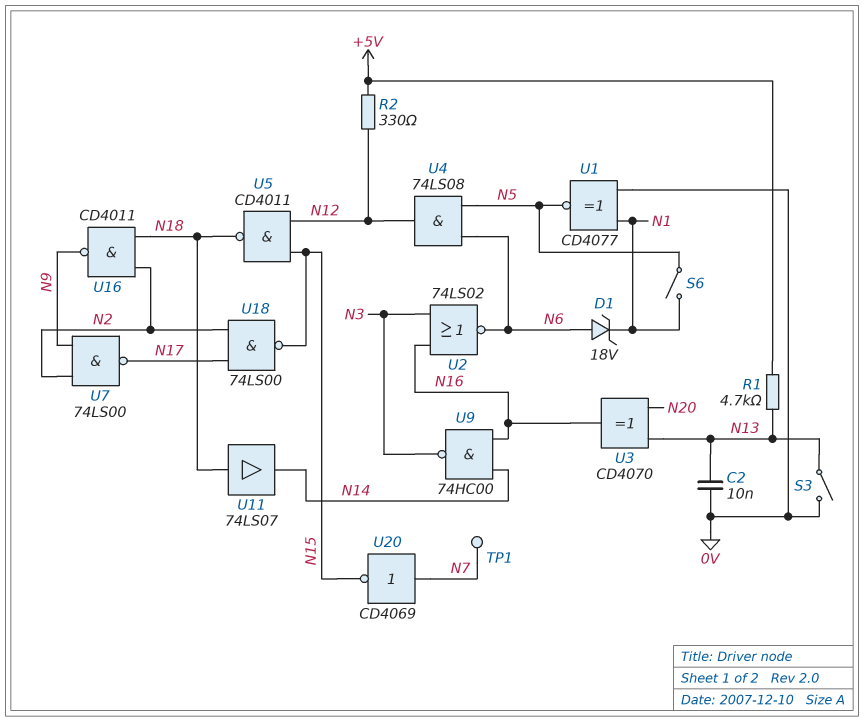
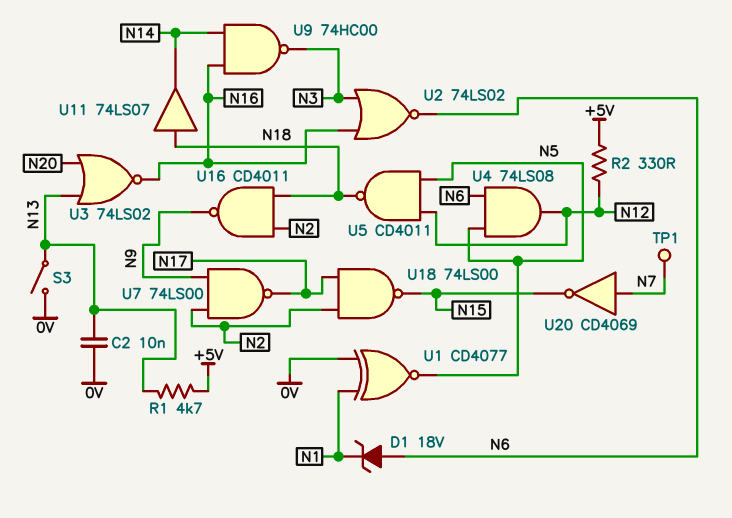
S6: switch (N1, N5) -> none
U3: XOR CD4070 (in N13, in N20, out N16) -> NOR 74LS02 (in N13, in N20, out N16)
U5: NAND CD4011 (in N12, in N15, out N18) -> NAND CD4011 (in N5, in N12, out N18)

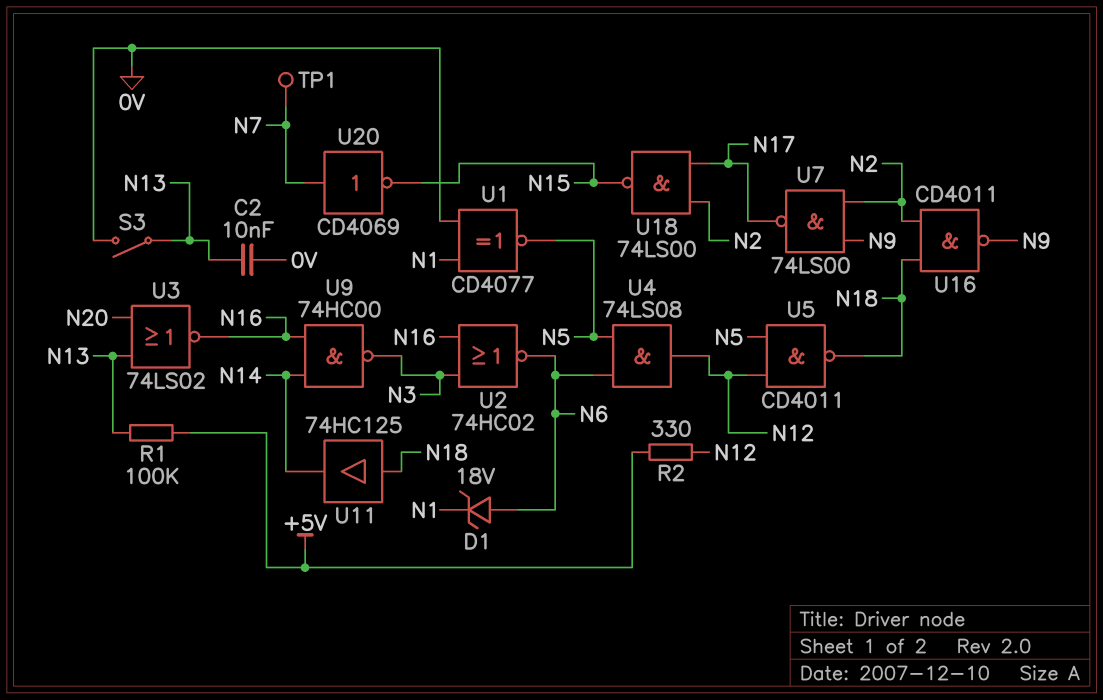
R1: 4.7k (+5V, N13) -> 100k (+5V, N13)
U2: NOR 74LS02 (in N3, in N16, out N6) -> NOR 74HC02 (in N3, in N16, out N6)
U11: buffer 74LS07 (in N18, out N14) -> buffer 74HC125 (in N18, out N14)

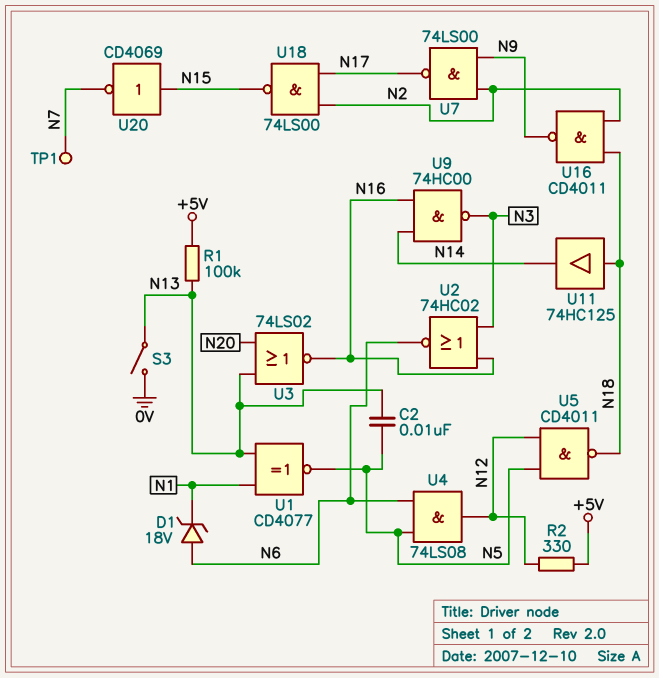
C2: 10nF (0V, N13) -> 10nF (N5, N13)
U1: XNOR CD4077 (in 0V, in N1, out N5) -> XNOR CD4077 (in N1, in N13, out N5)
U20: NOT CD4069 (in N7, out N15) -> NOT CD4069 (in N15, out N7)

